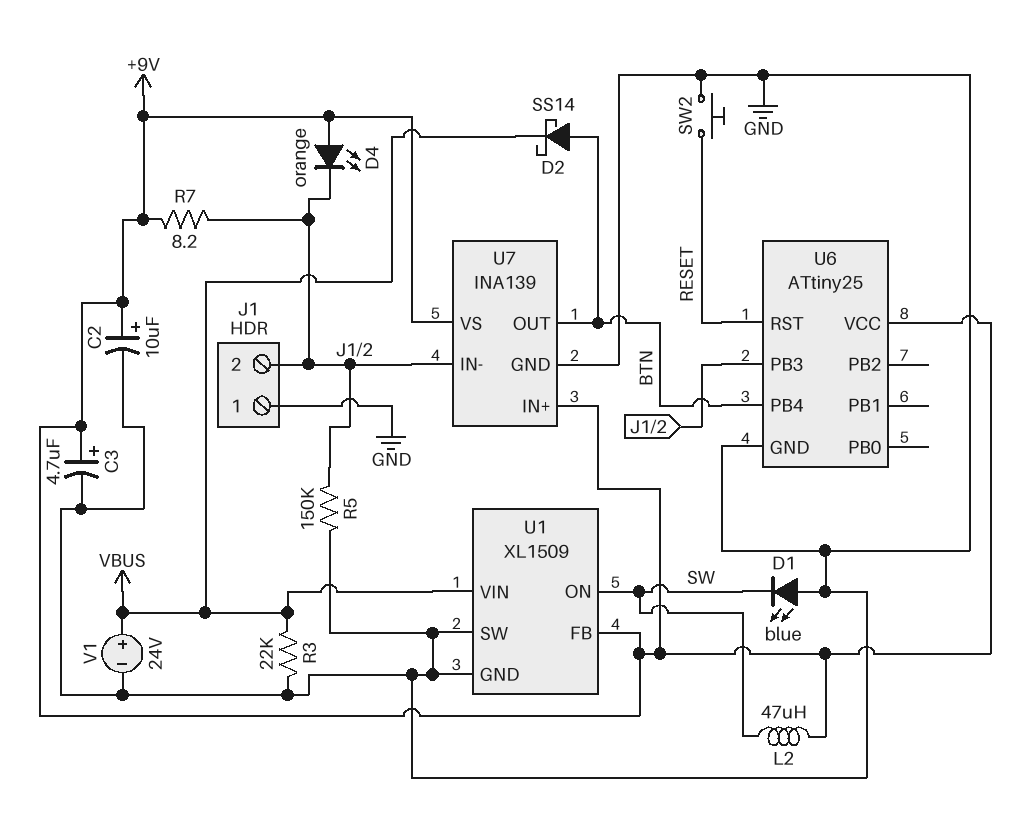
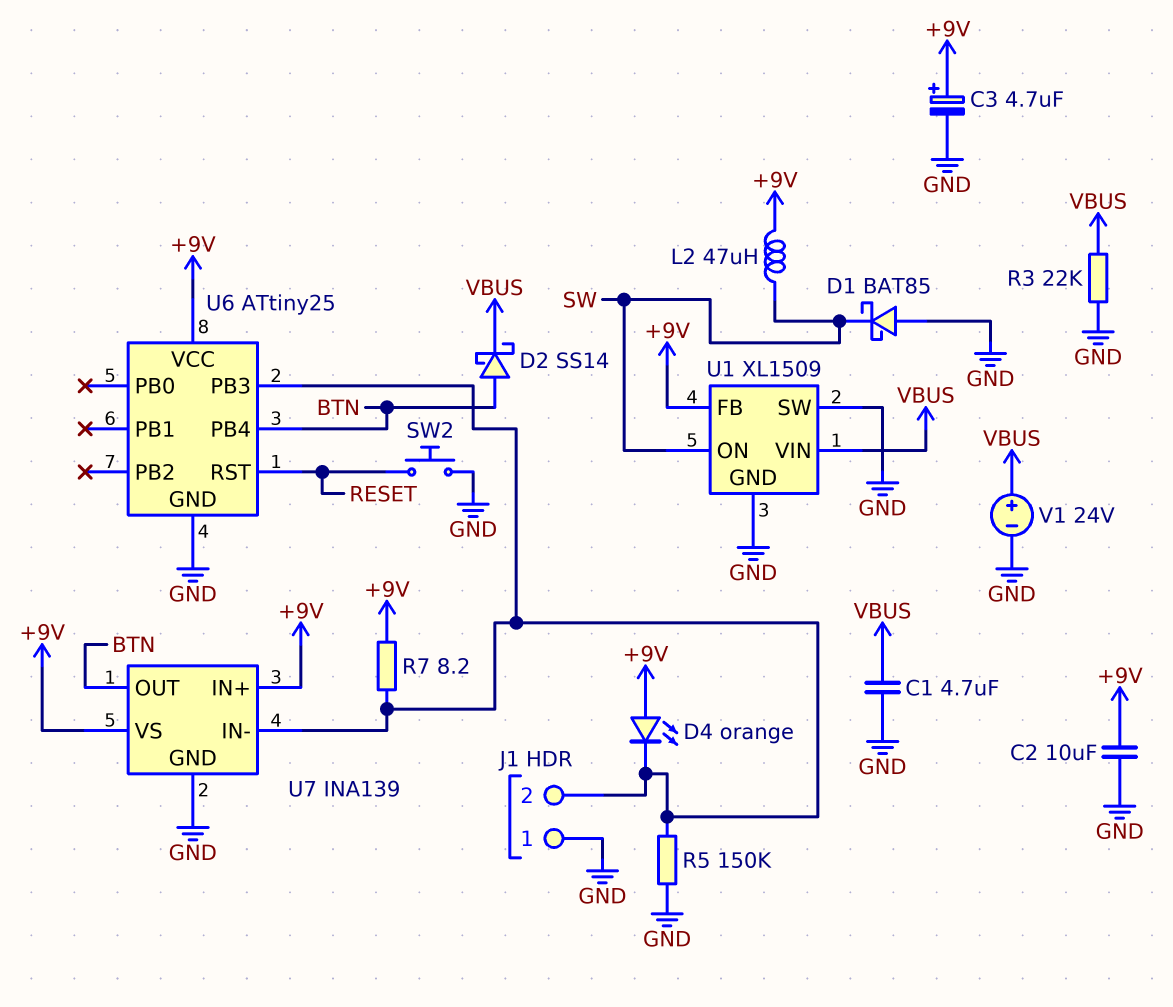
C1: none -> 4.7uF (GND, VBUS)
C2: 10uF (plus +9V, minus GND) -> 10uF (+9V, GND)
D1: LED blue (A GND, K SW) -> schottky BAT85 (A GND, K SW)

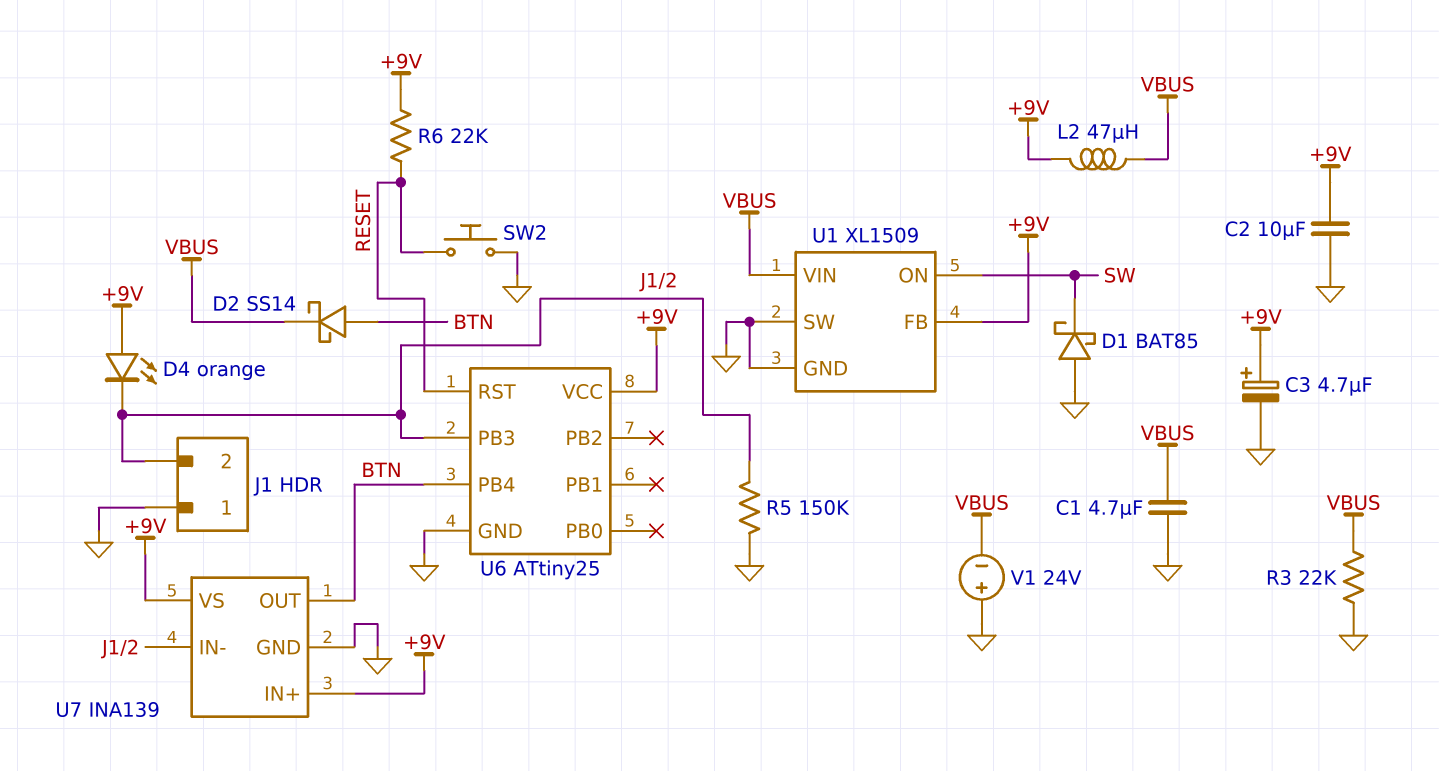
L2: 47uH (+9V, SW) -> 47uH (+9V, VBUS)
R6: none -> 22k (+9V, RESET)
R7: 8.2 (+9V, J1/2) -> none
V1: 24V (plus VBUS, minus GND) -> 24V (plus GND, minus VBUS)

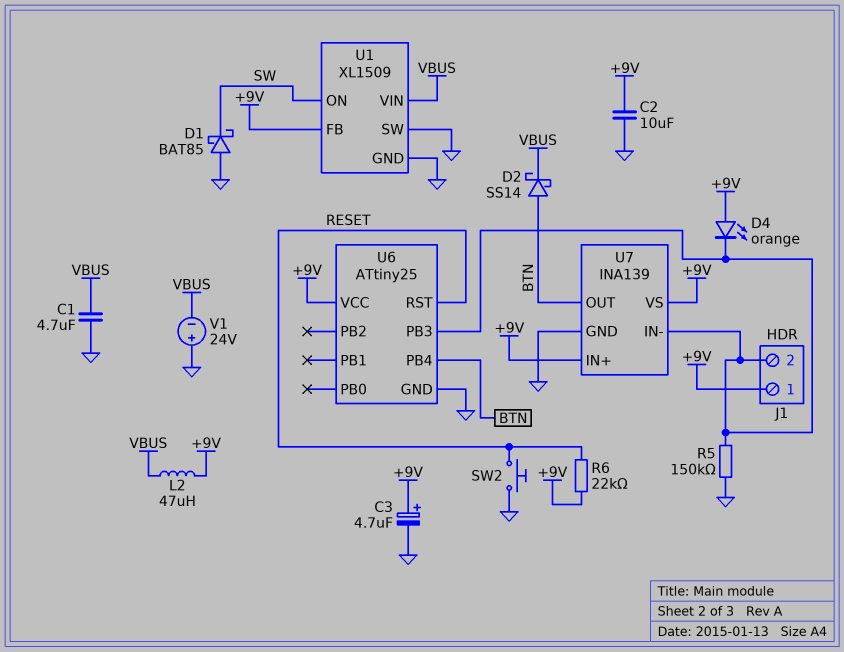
J1 pin 1: GND -> +9V
R3: 22k (GND, VBUS) -> none

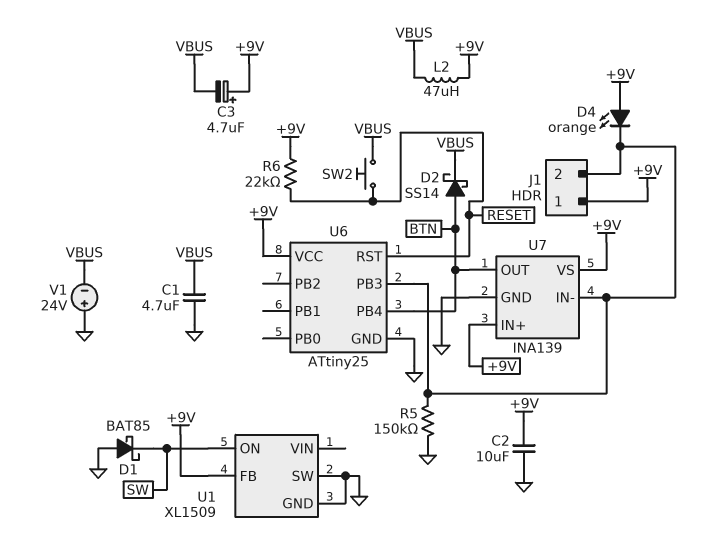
C3: 4.7uF (plus +9V, minus GND) -> 4.7uF (plus +9V, minus VBUS)
SW2: button (GND, RESET) -> button (RESET, VBUS)
U1 pin VIN: VBUS -> none

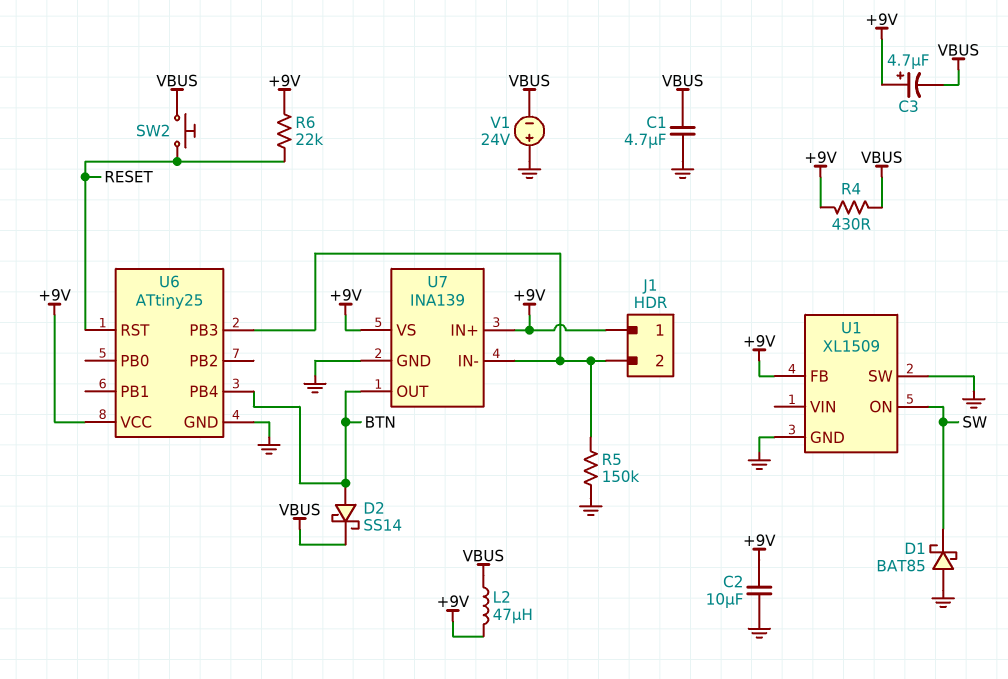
D4: LED orange (A +9V, K J1/2) -> none
R4: none -> 430 (+9V, VBUS)

